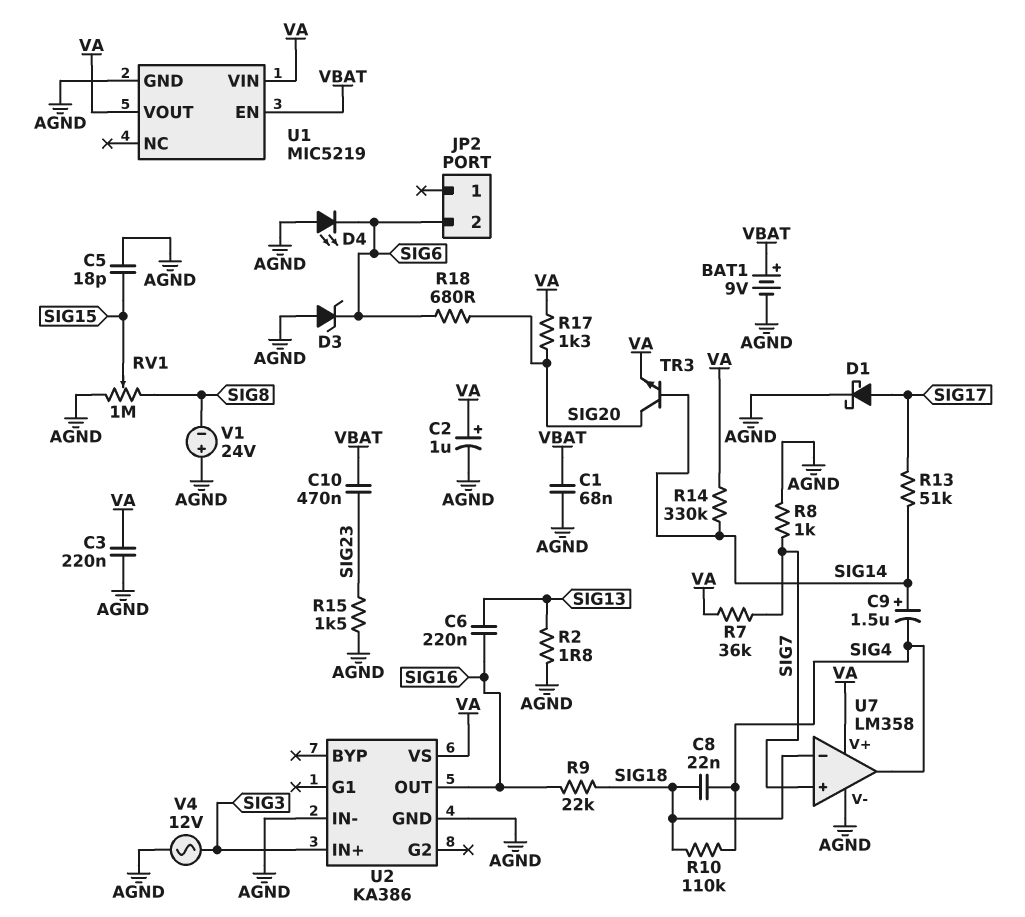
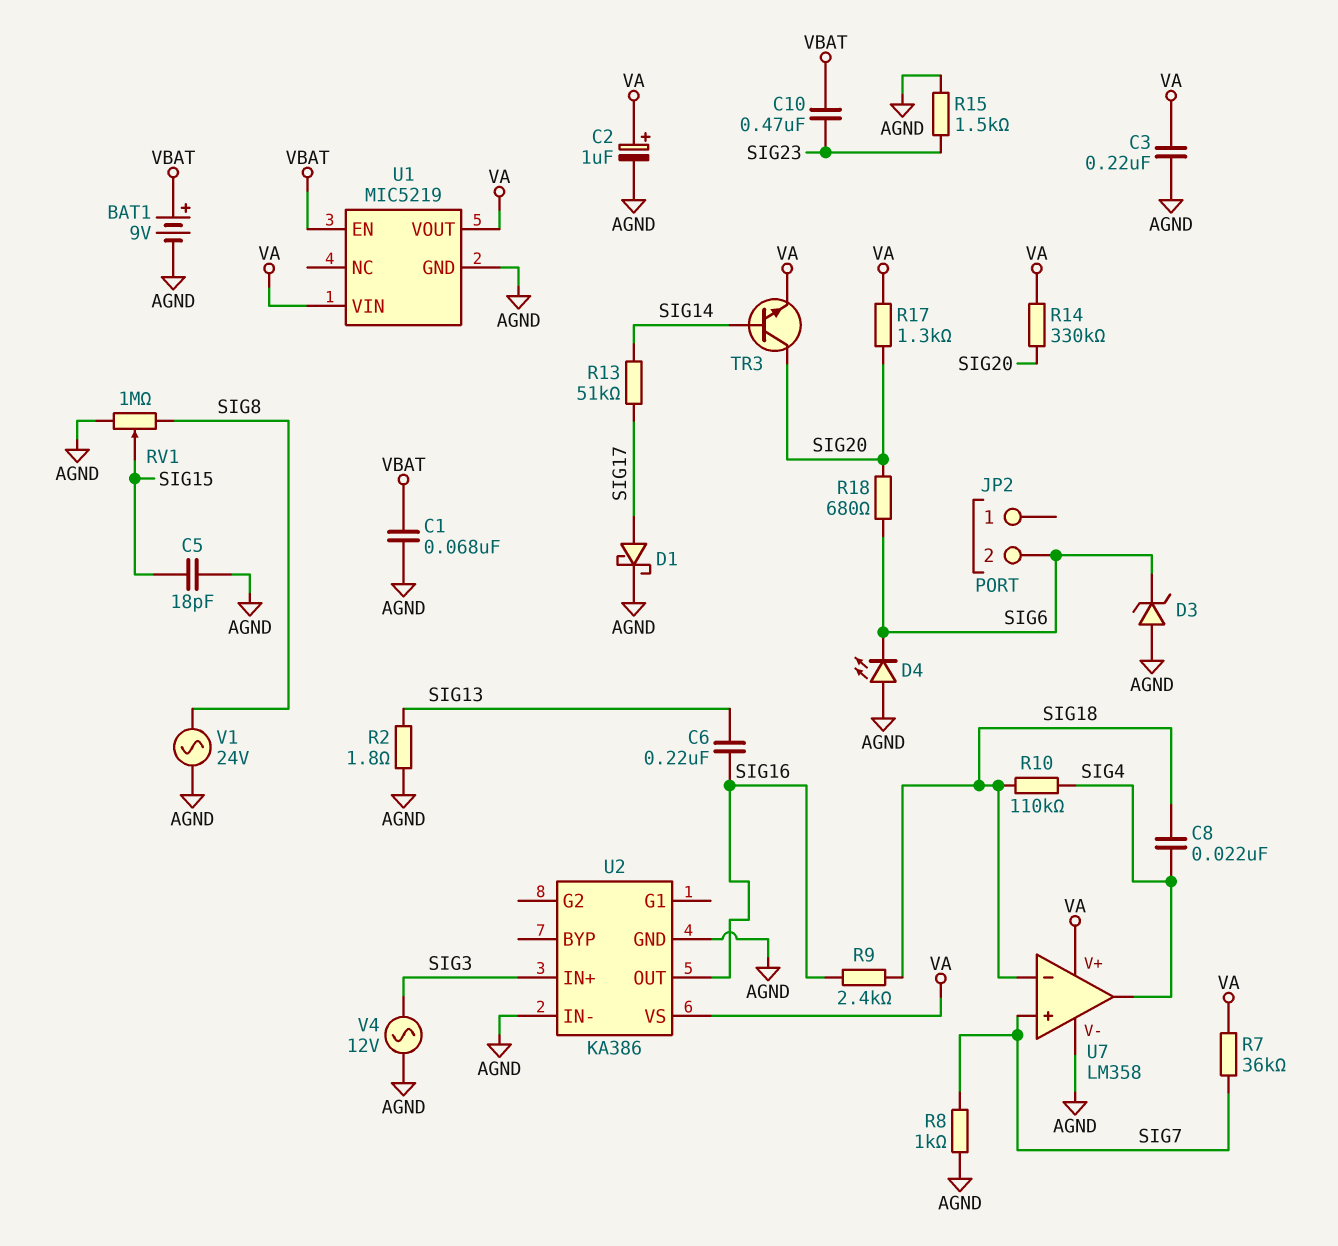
C9: 1.5uF (plus SIG14, minus SIG4) -> none
R9: 22k (SIG16, SIG18) -> 2.4k (SIG16, SIG18)
R14: 330k (SIG14, VA) -> 330k (SIG20, VA)
V1: 24V (plus AGND, minus SIG8) -> AC 24V (AGND, SIG8)

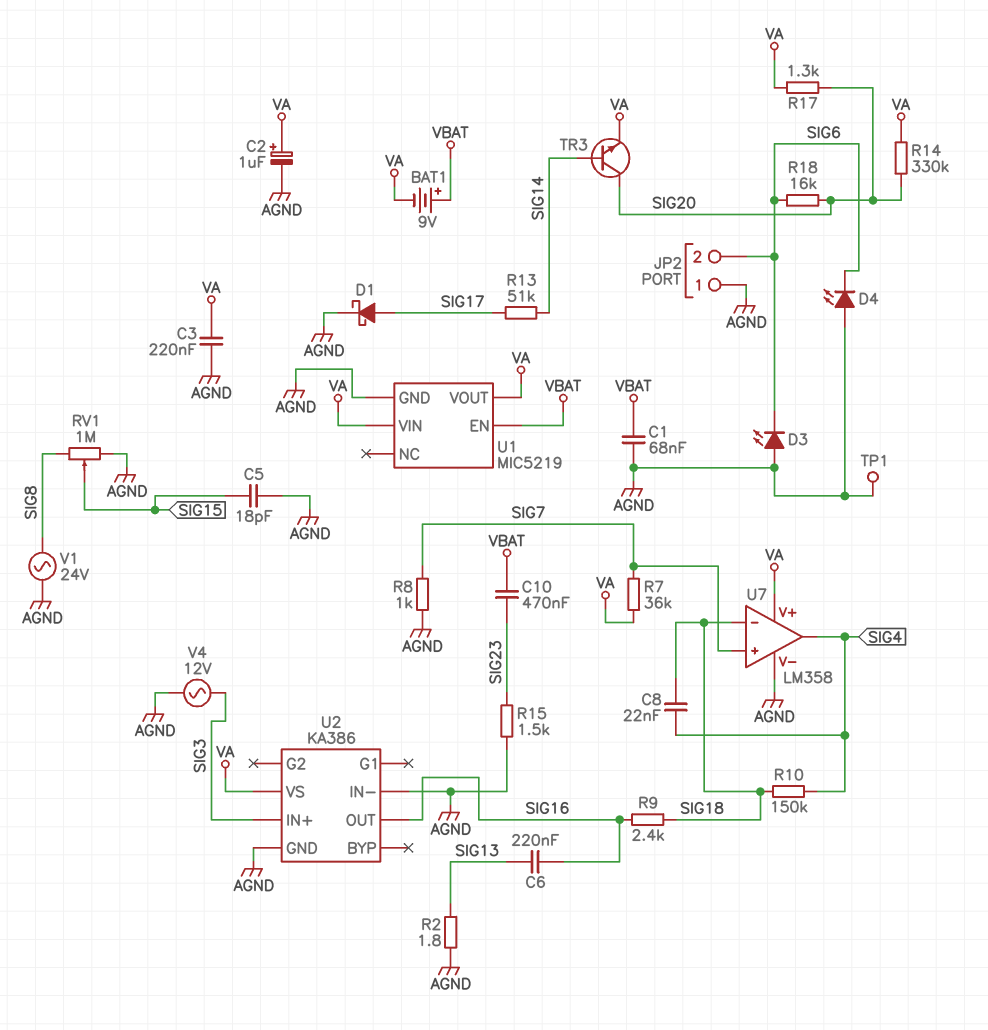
BAT1: 9V (plus VBAT, minus AGND) -> 9V (plus VBAT, minus VA)
D3: zener (A AGND, K SIG6) -> LED (A AGND, K SIG6)
JP2 pin 1: none -> AGND
R10: 110k (SIG4, SIG18) -> 150k (SIG4, SIG18)
R18: 680 (SIG6, SIG20) -> 16k (SIG6, SIG20)
TP1: none -> test point (AGND)

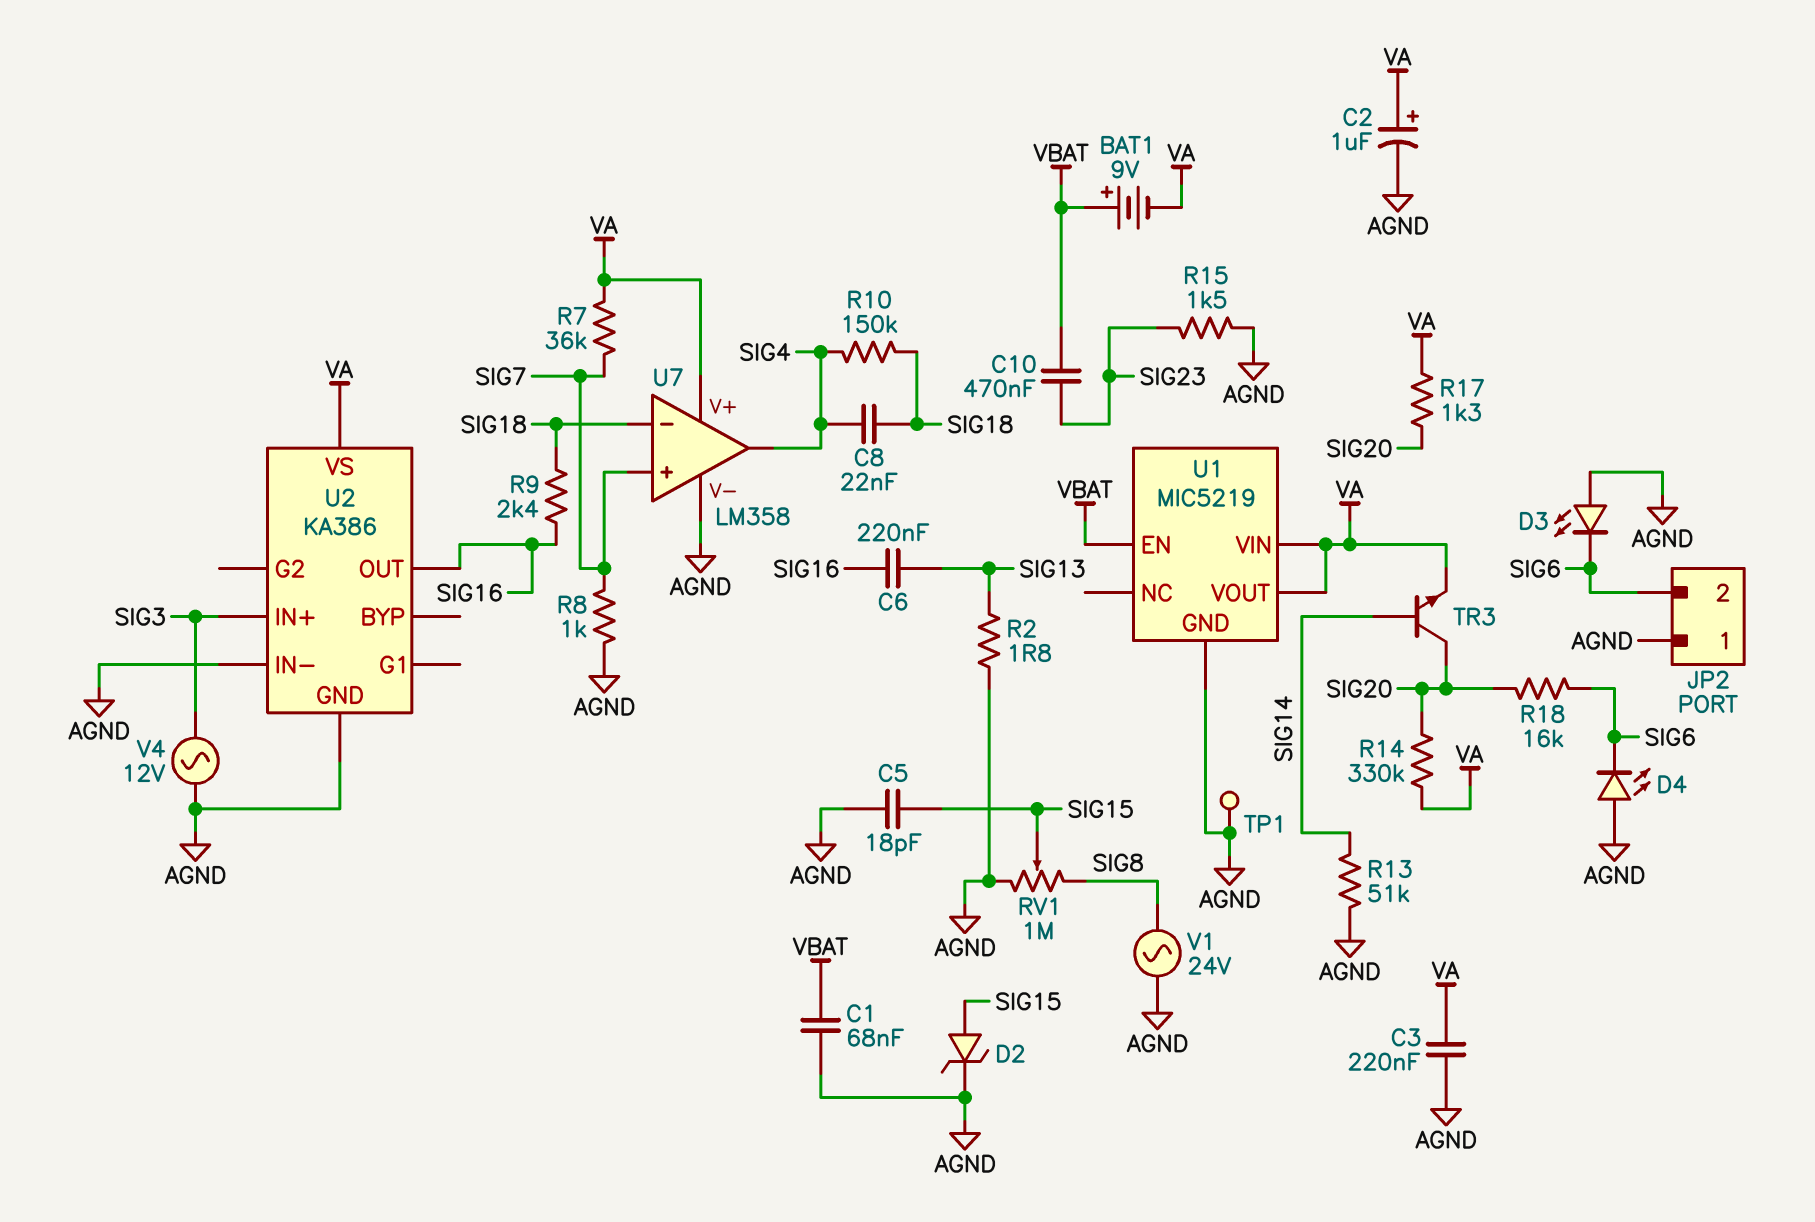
D1: schottky (A SIG17, K AGND) -> none
D2: none -> zener (A SIG15, K AGND)
R13: 51k (SIG14, SIG17) -> 51k (AGND, SIG14)

